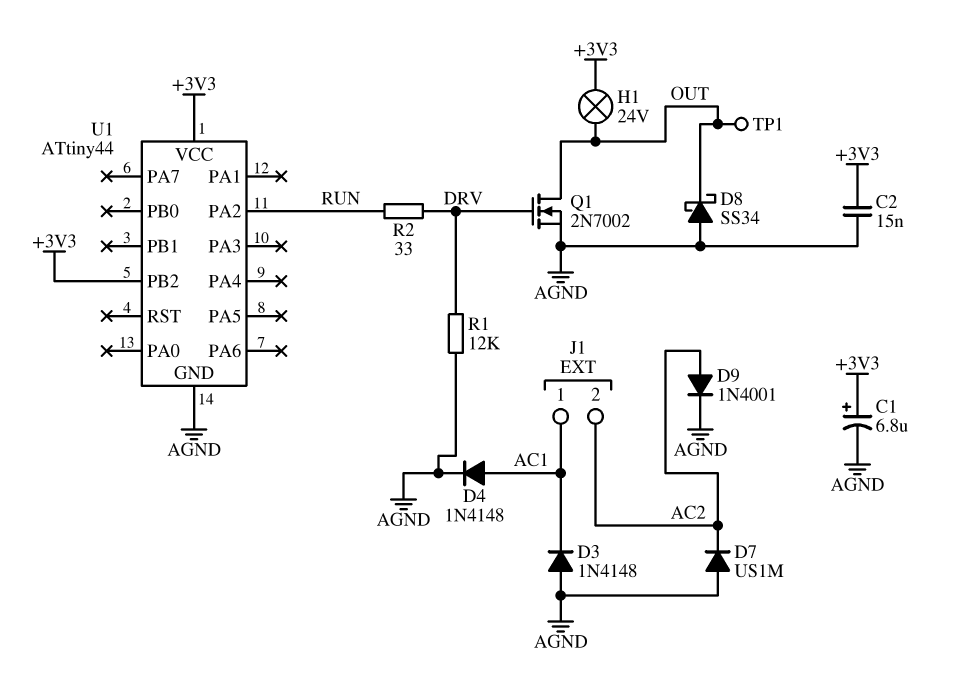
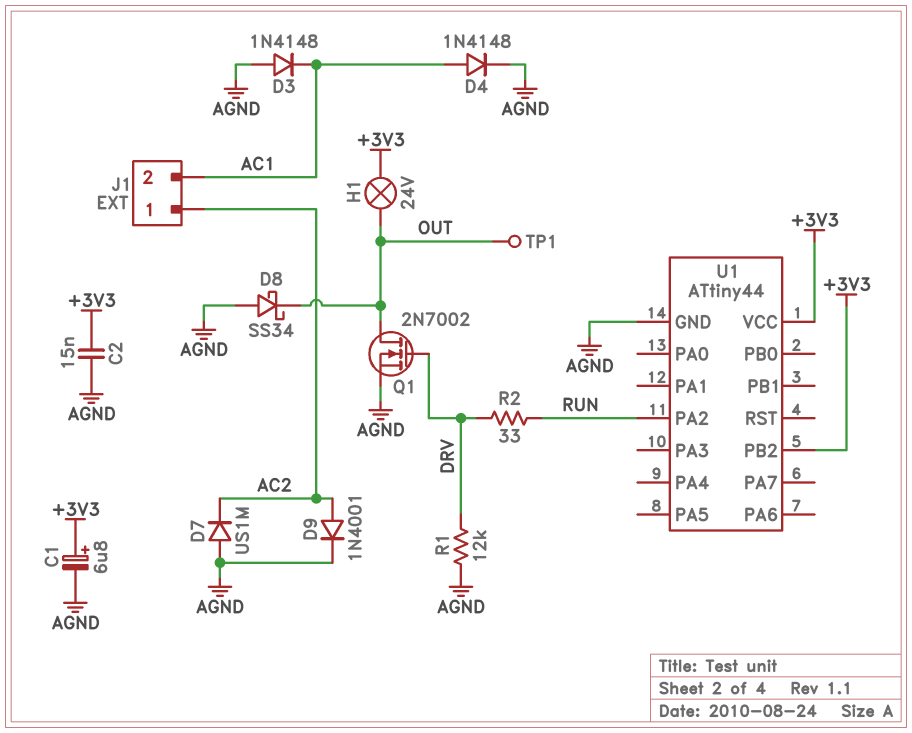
J1 pin 1: AC1 -> AC2
J1 pin 2: AC2 -> AC1

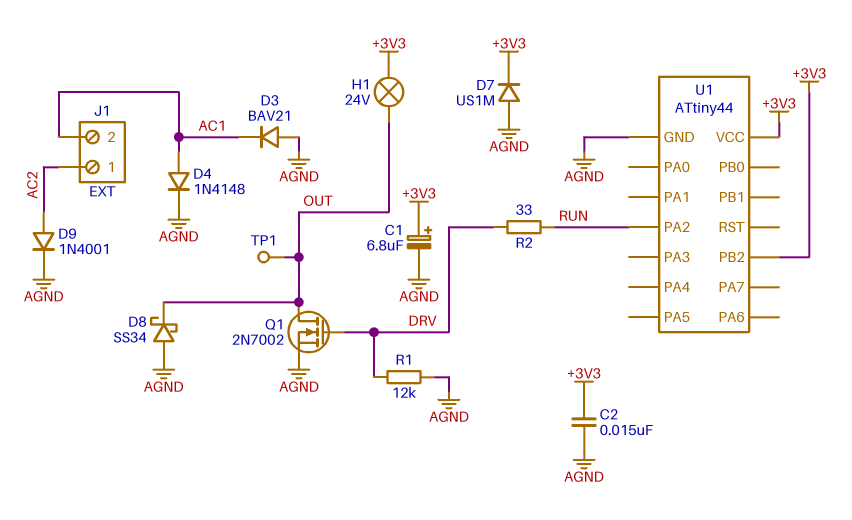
D3: diode 1N4148 (A AGND, K AC1) -> diode BAV21 (A AGND, K AC1)
D7: diode US1M (A AGND, K AC2) -> diode US1M (A AGND, K +3V3)

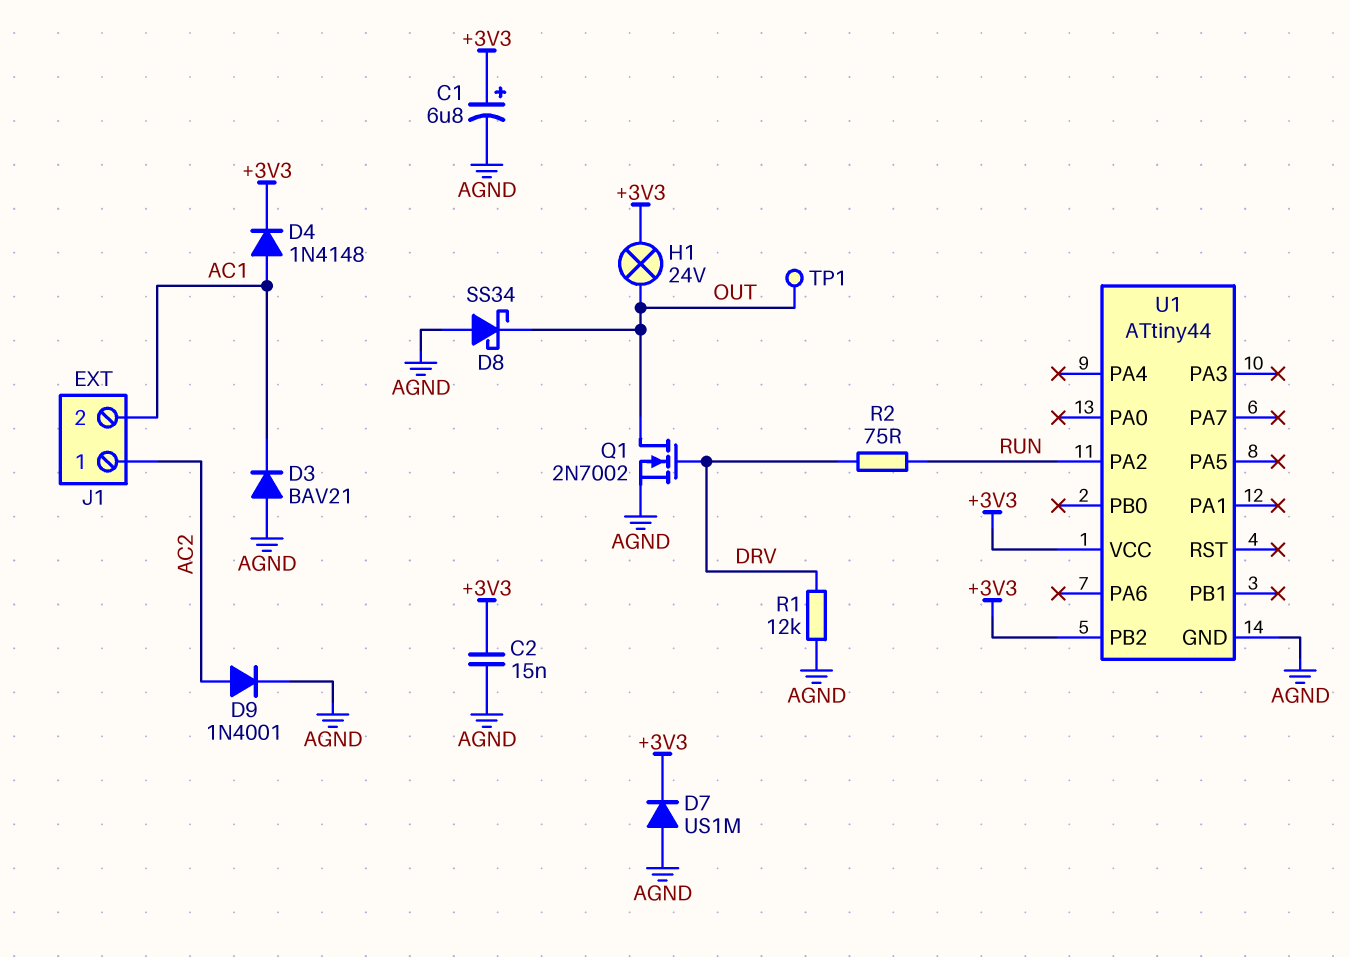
D4: diode 1N4148 (A AC1, K AGND) -> diode 1N4148 (A AC1, K +3V3)
R2: 33 (DRV, RUN) -> 75 (DRV, RUN)

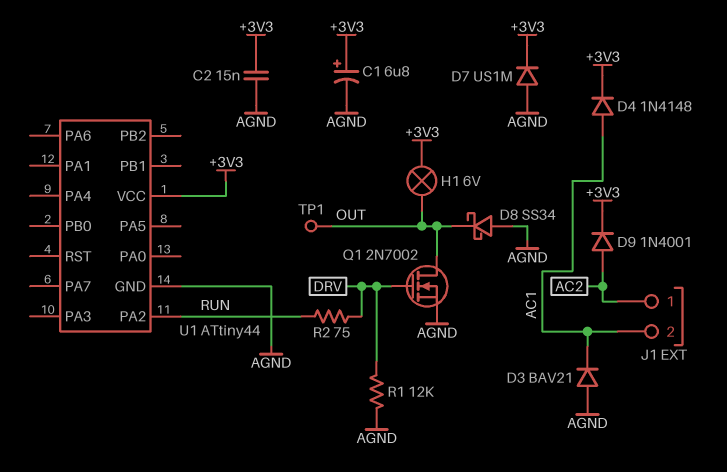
D9: diode 1N4001 (A AC2, K AGND) -> diode 1N4001 (A AC2, K +3V3)
H1: lamp 24V (+3V3, OUT) -> lamp 6V (+3V3, OUT)
U1 pin PB2: +3V3 -> none

